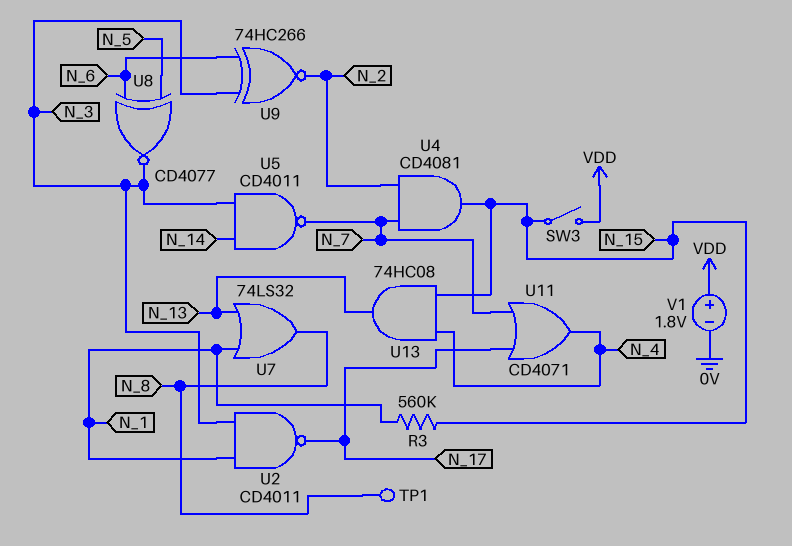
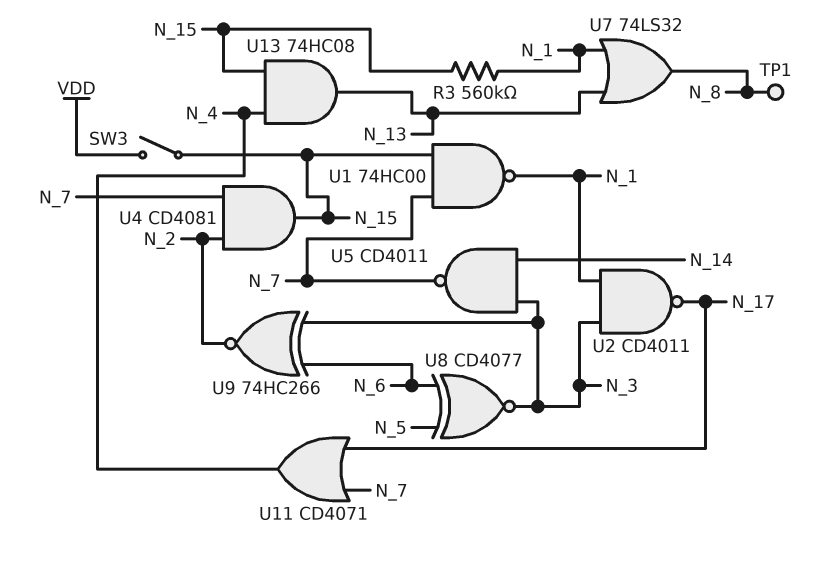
U1: none -> NAND 74HC00 (in N_7, in N_15, out N_1)
V1: 1.8V (plus VDD, minus 0V) -> none

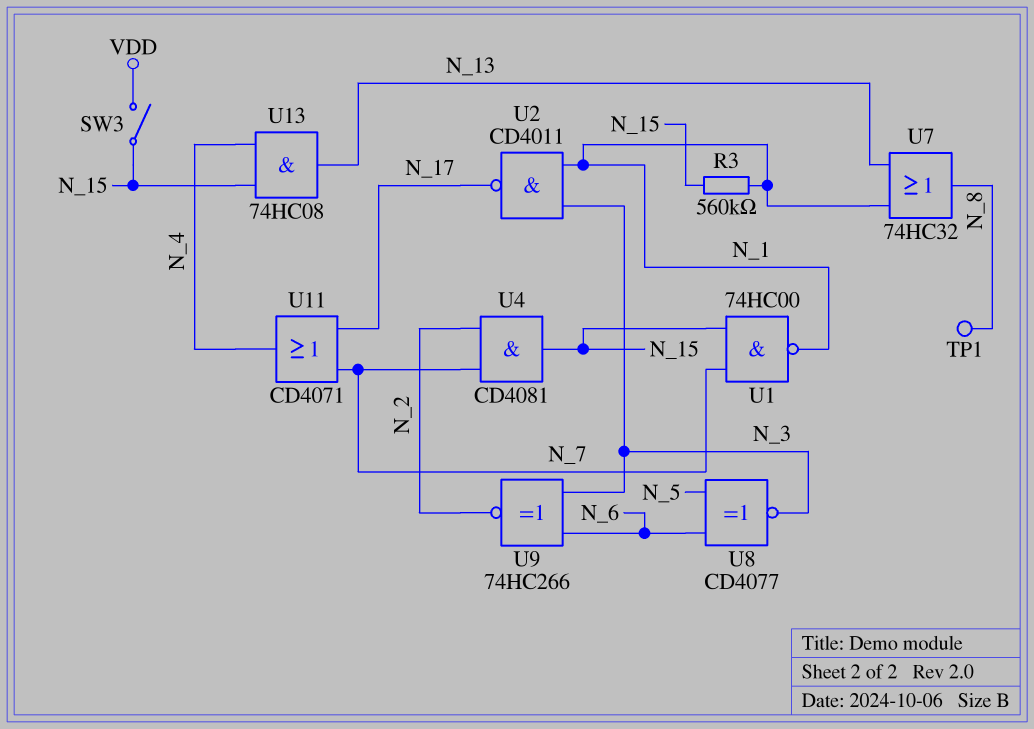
U5: NAND CD4011 (in N_3, in N_14, out N_7) -> none
U7: OR 74LS32 (in N_1, in N_13, out N_8) -> OR 74HC32 (in N_1, in N_13, out N_8)

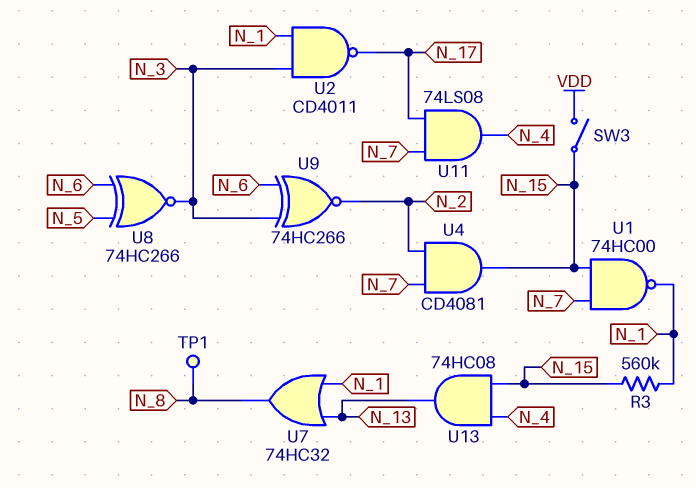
U8: XNOR CD4077 (in N_5, in N_6, out N_3) -> XNOR 74HC266 (in N_5, in N_6, out N_3)
U11: OR CD4071 (in N_7, in N_17, out N_4) -> AND 74LS08 (in N_7, in N_17, out N_4)

